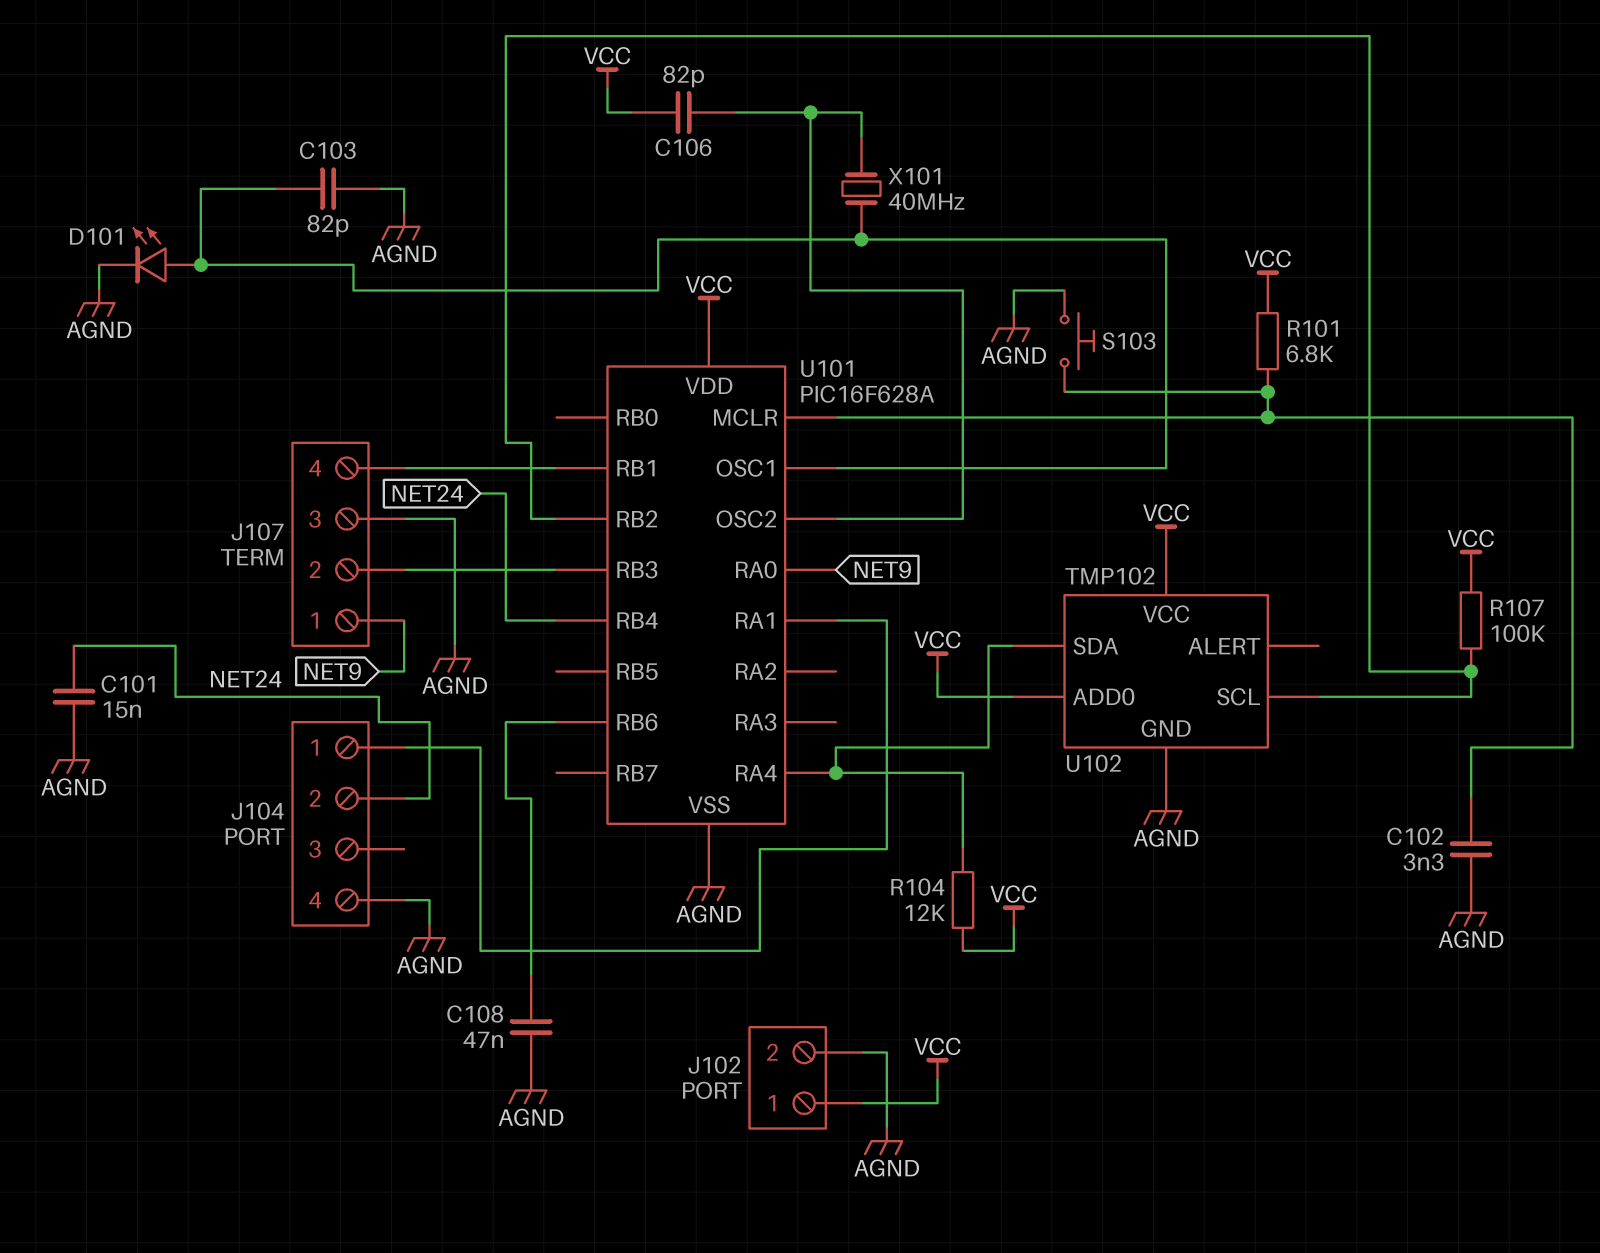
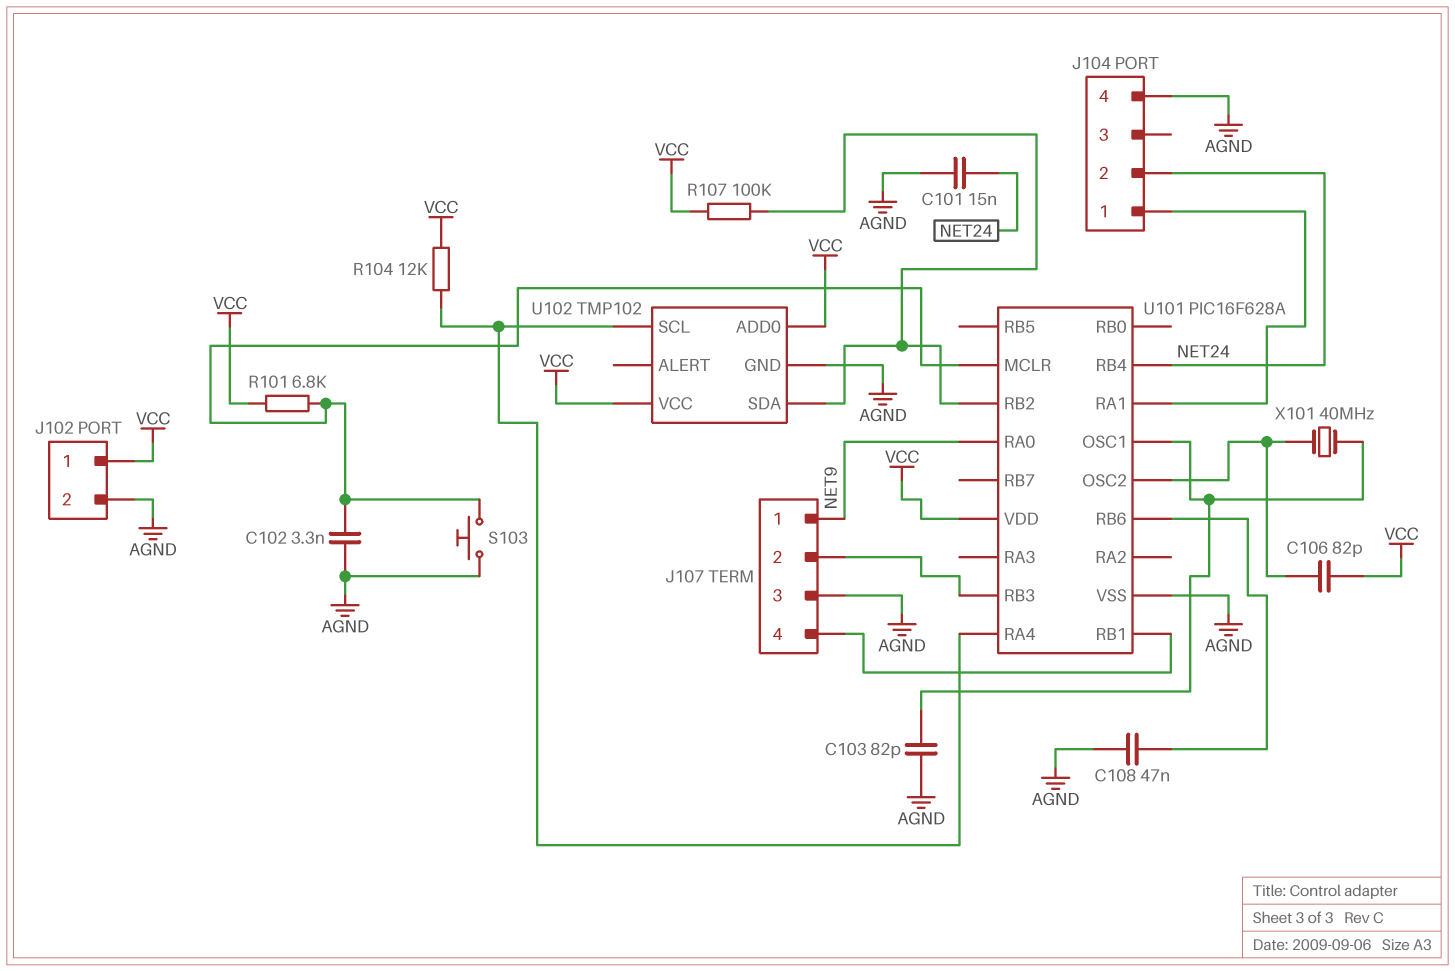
D101: LED (A U101/OSC1, K AGND) -> none
U102 pin SCL: U101/RB2 -> U101/RA4
U102 pin SDA: U101/RA4 -> U101/RB2

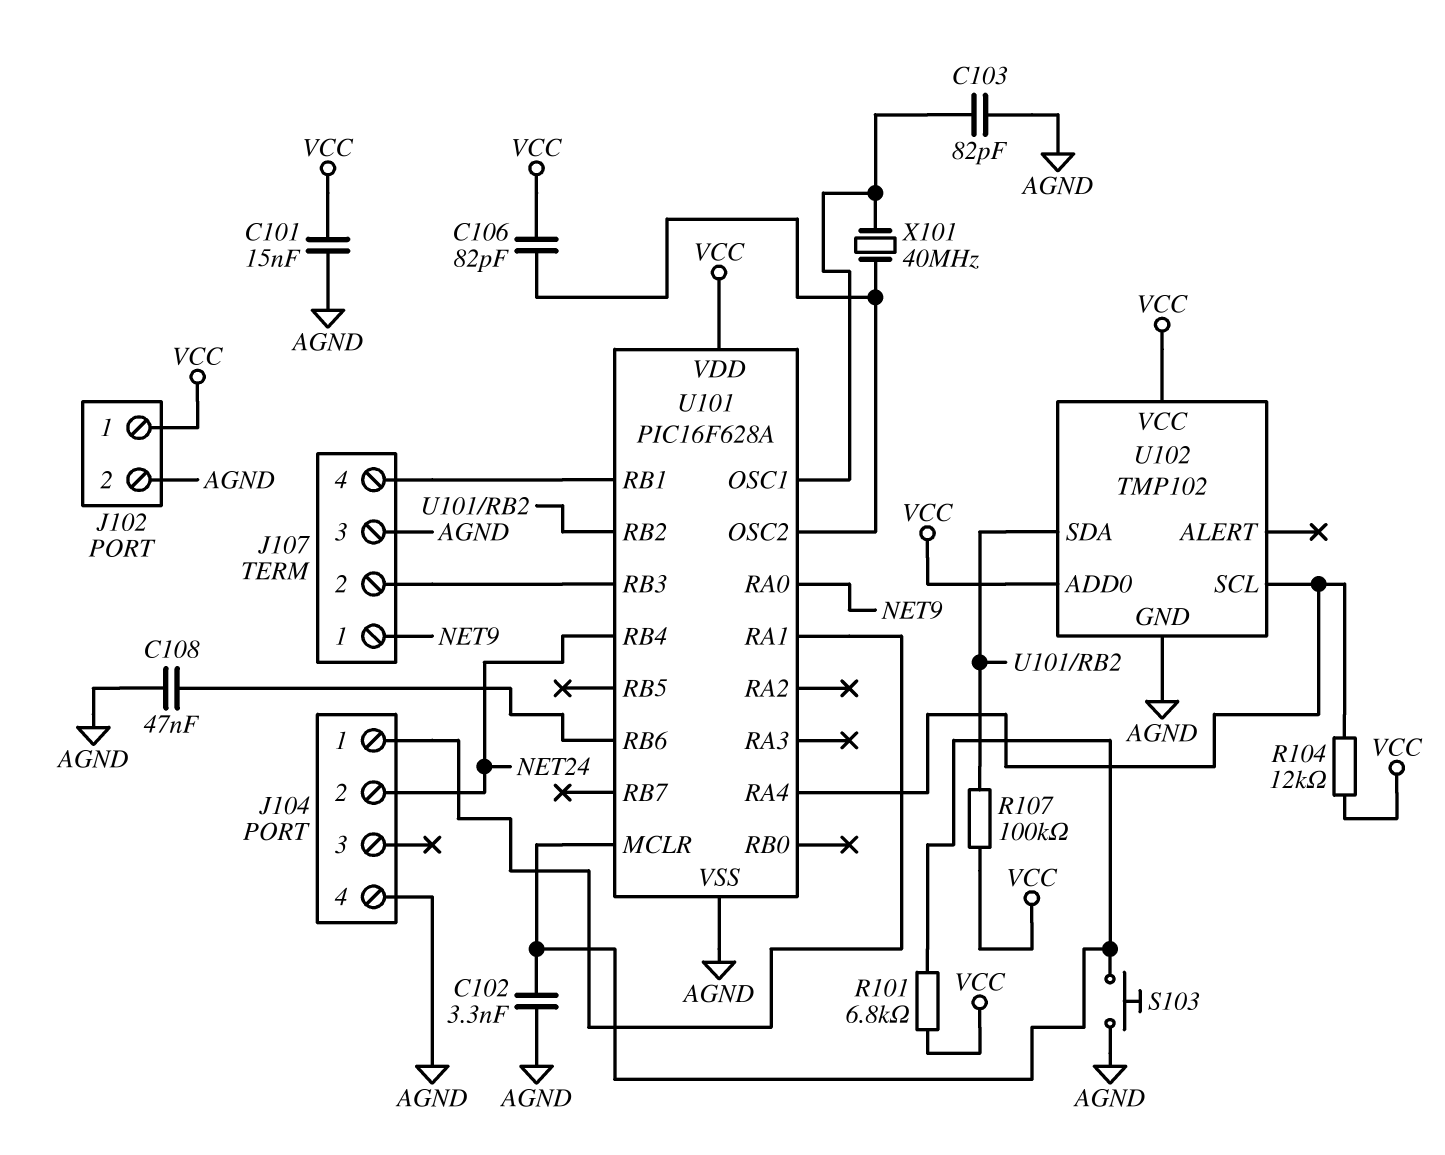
C101: 15nF (AGND, NET24) -> 15nF (AGND, VCC)

